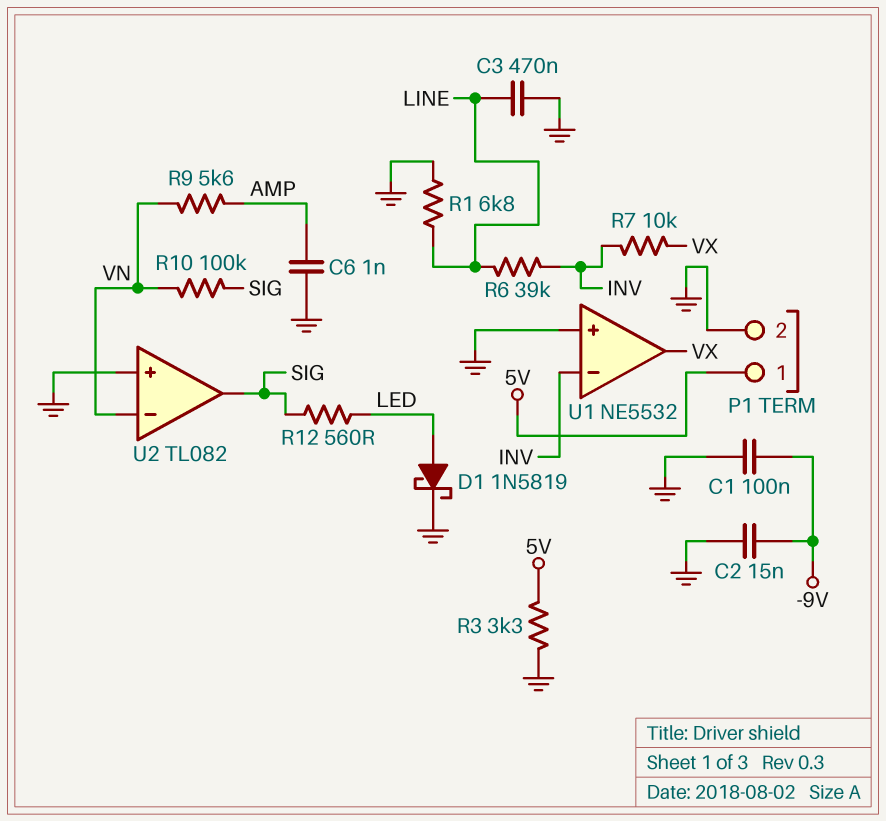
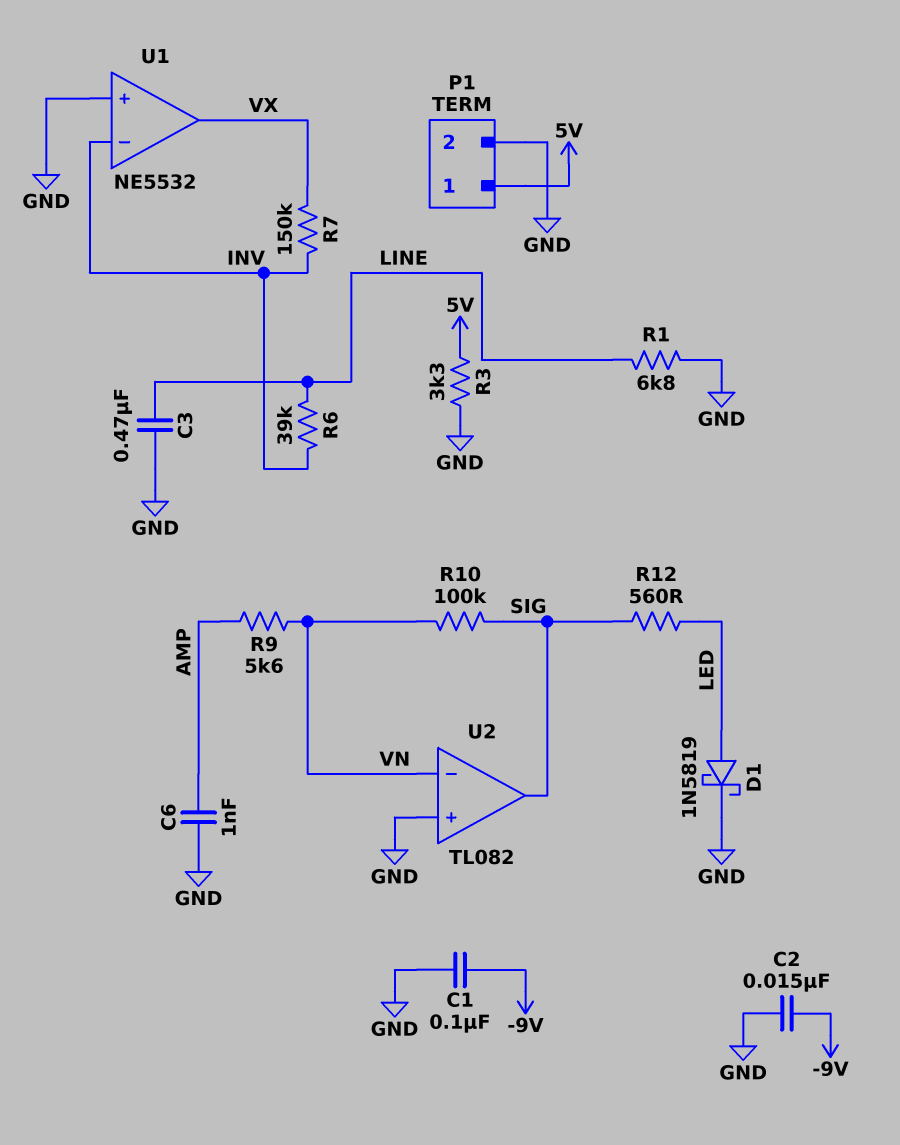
R7: 10k (INV, VX) -> 150k (INV, VX)

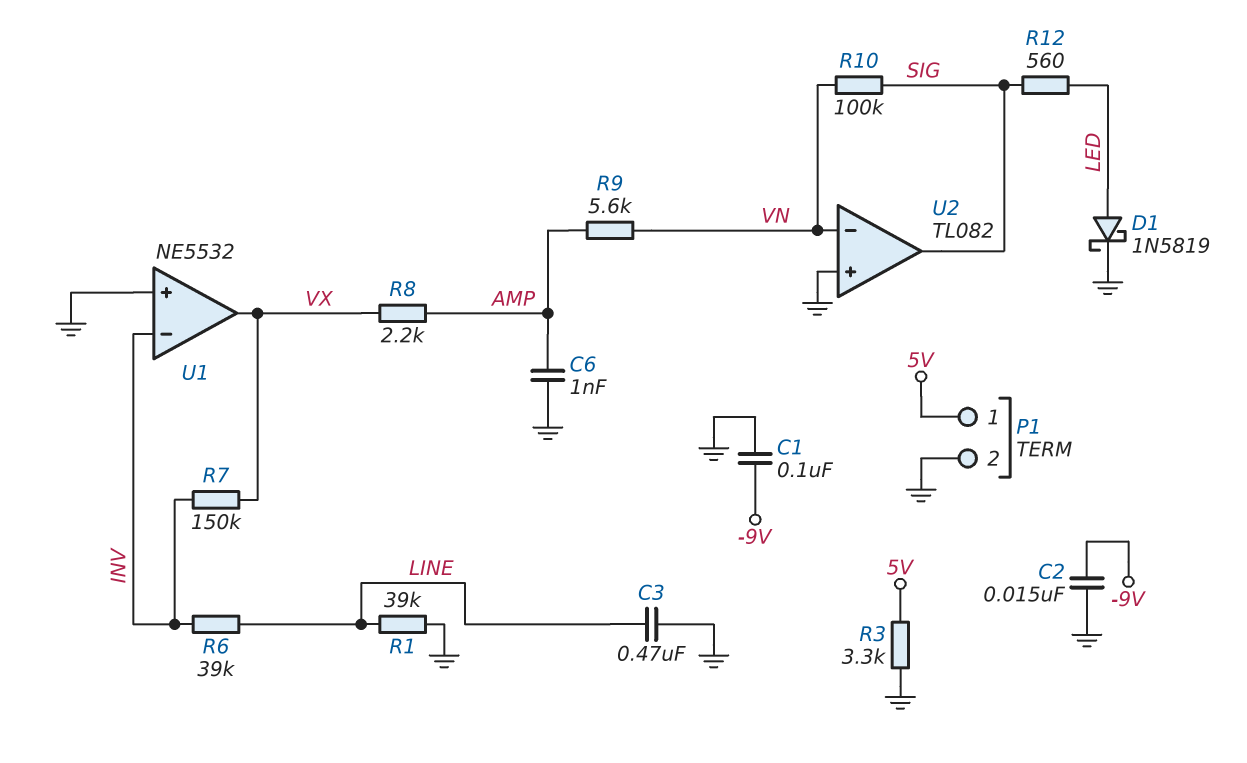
R1: 6.8k (GND, LINE) -> 39k (GND, LINE)
R8: none -> 2.2k (AMP, VX)

